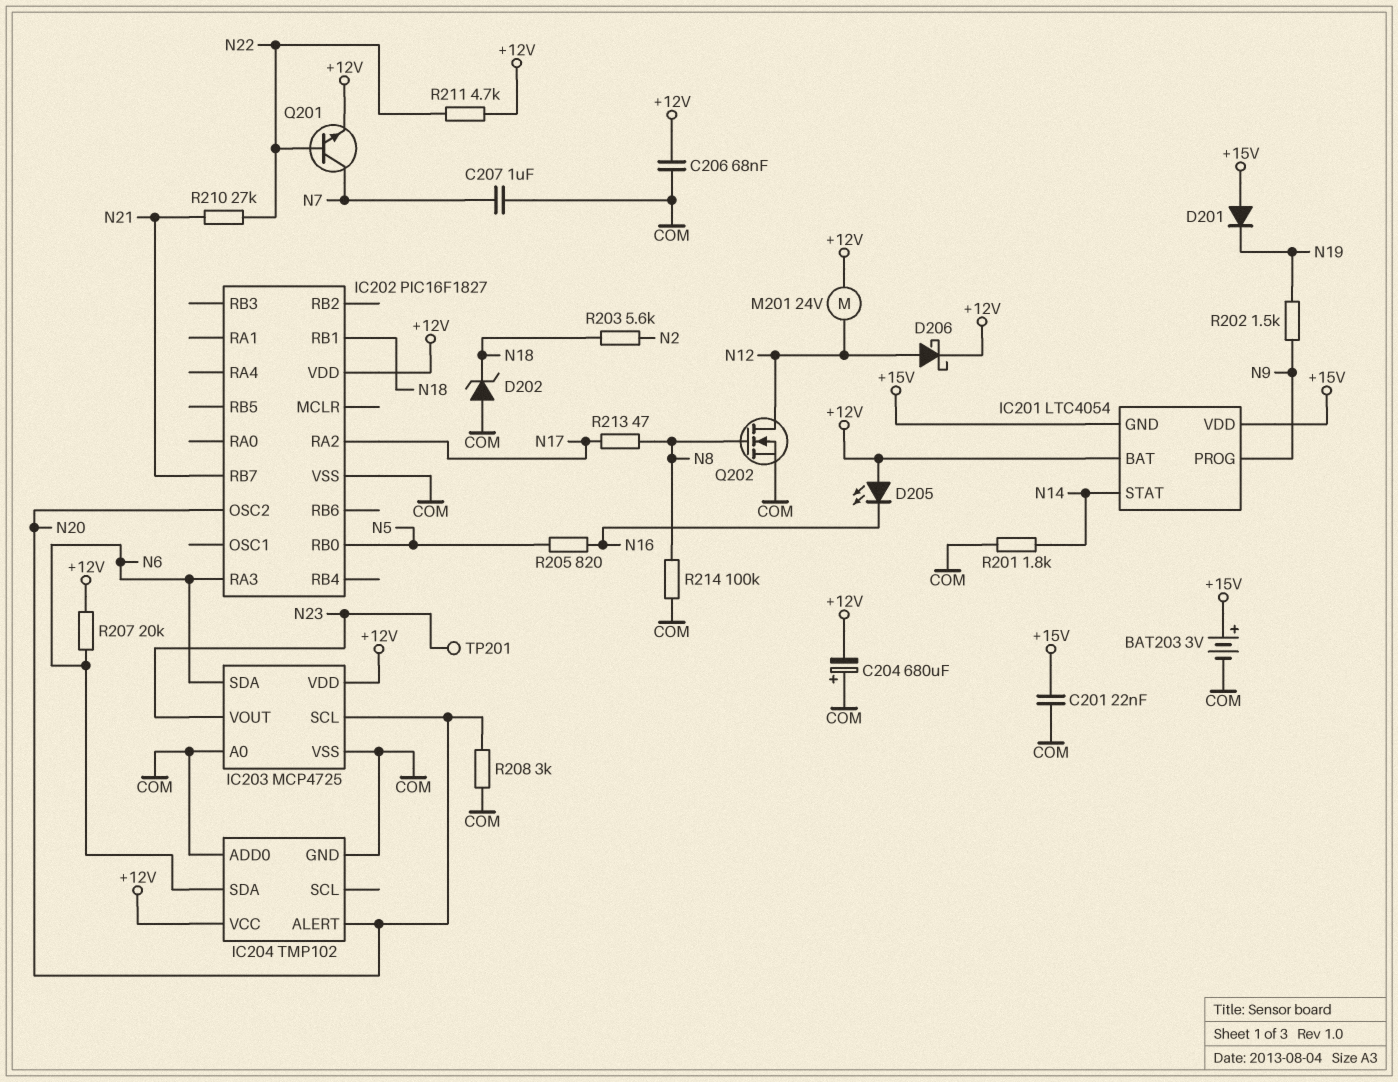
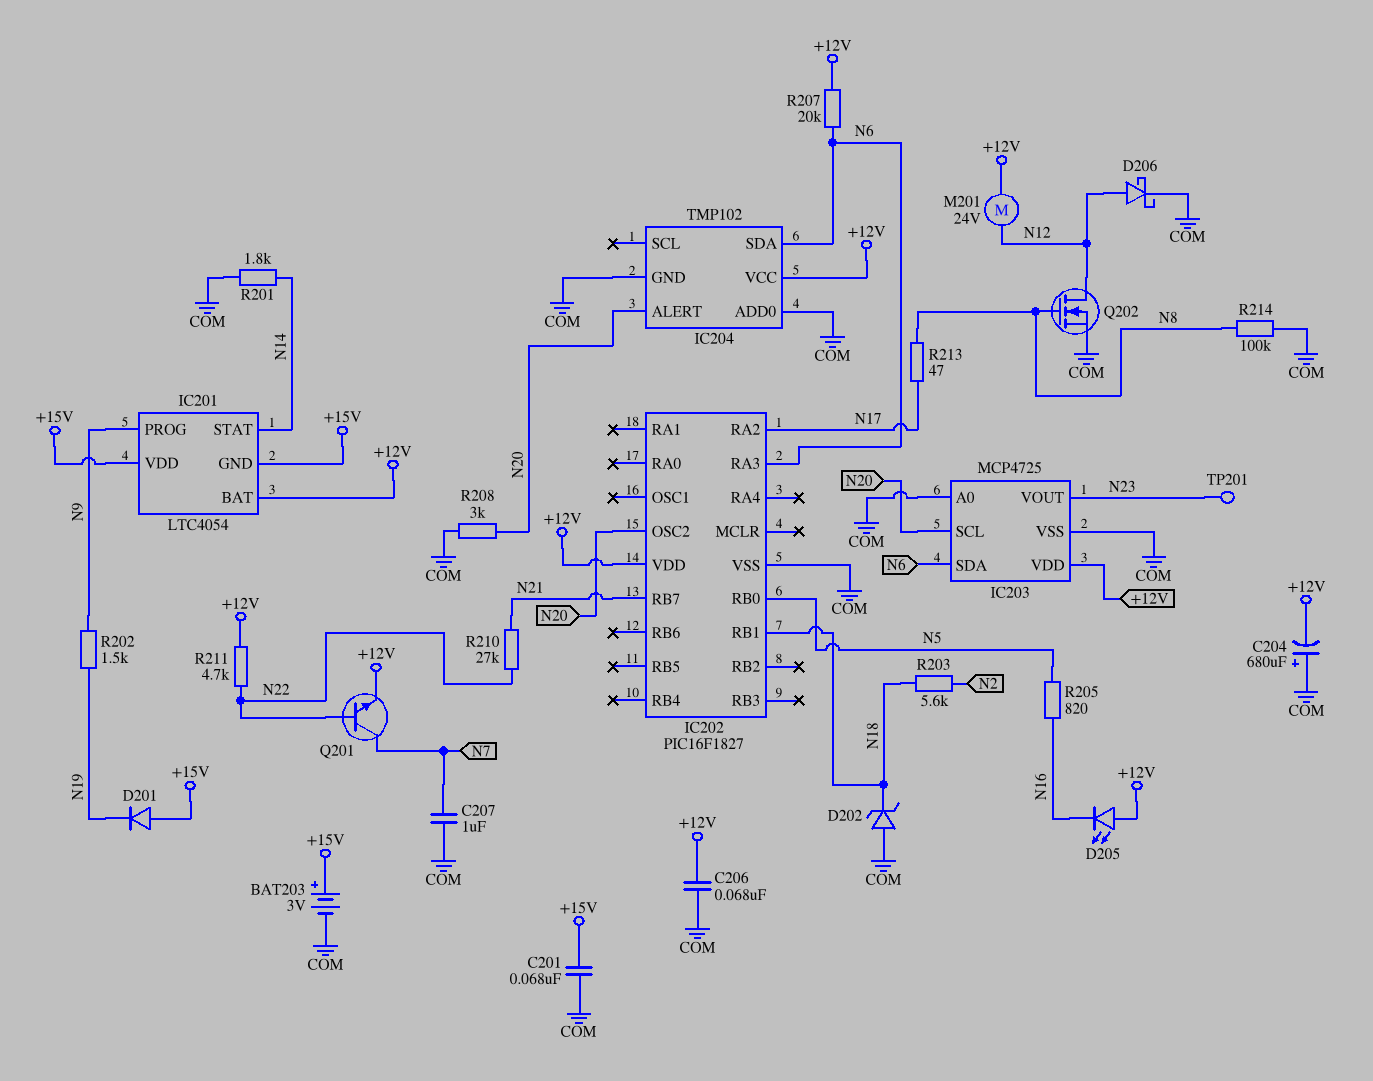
C201: 22nF (+15V, COM) -> 68nF (+15V, COM)
D206: schottky (A N12, K +12V) -> schottky (A N12, K COM)

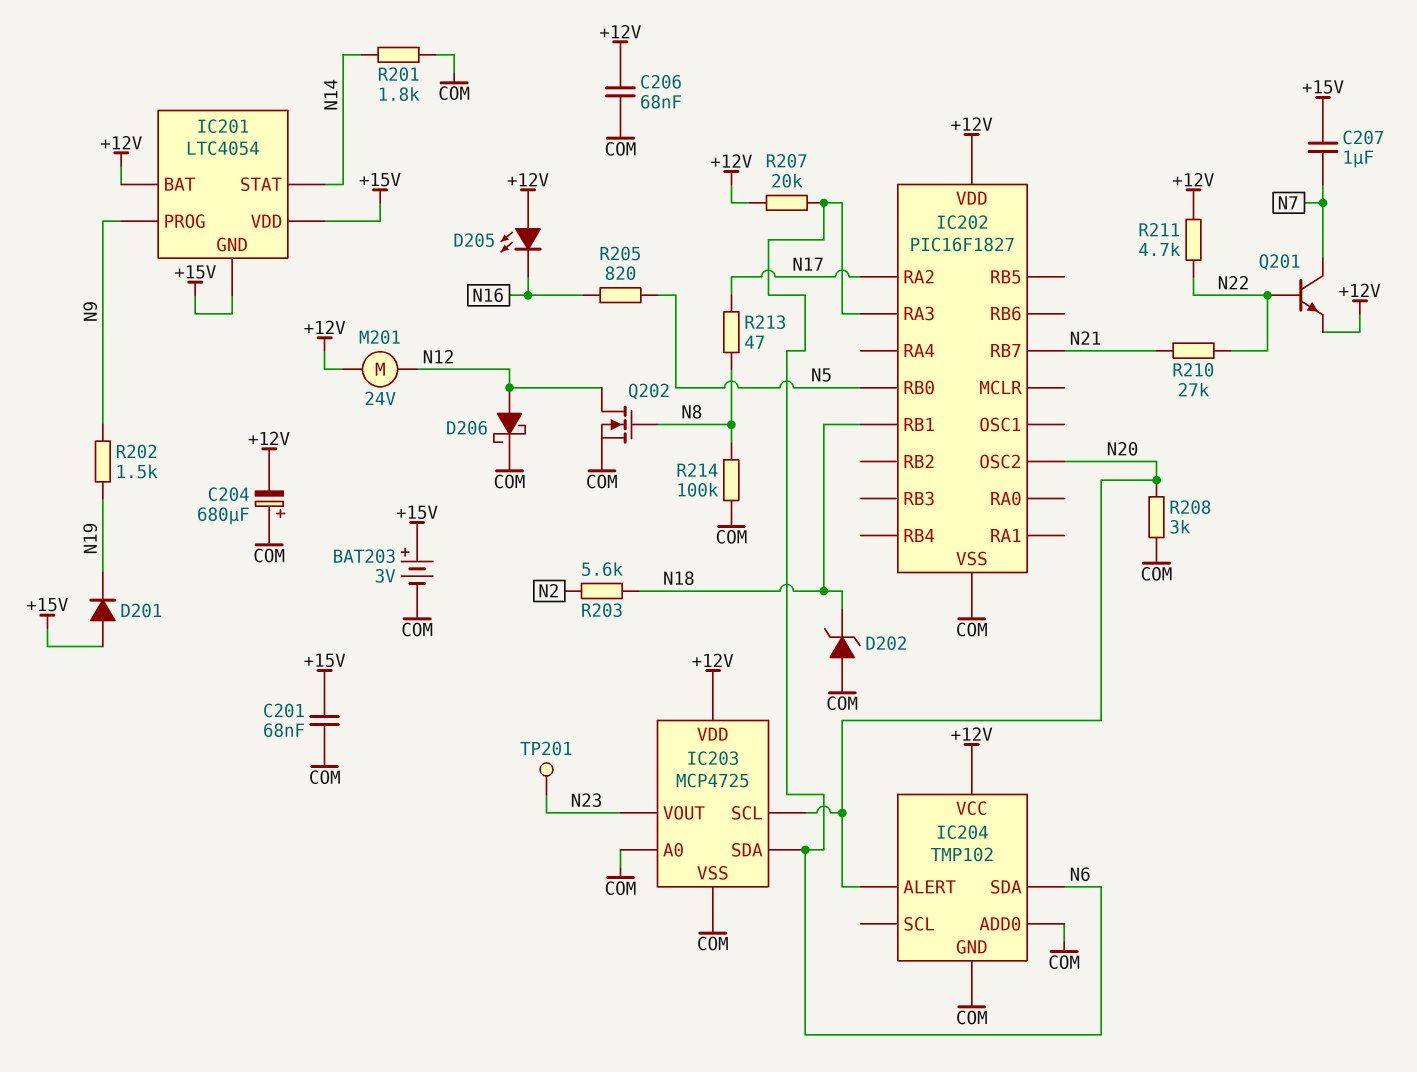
C207: 1uF (COM, N7) -> 1uF (+15V, N7)

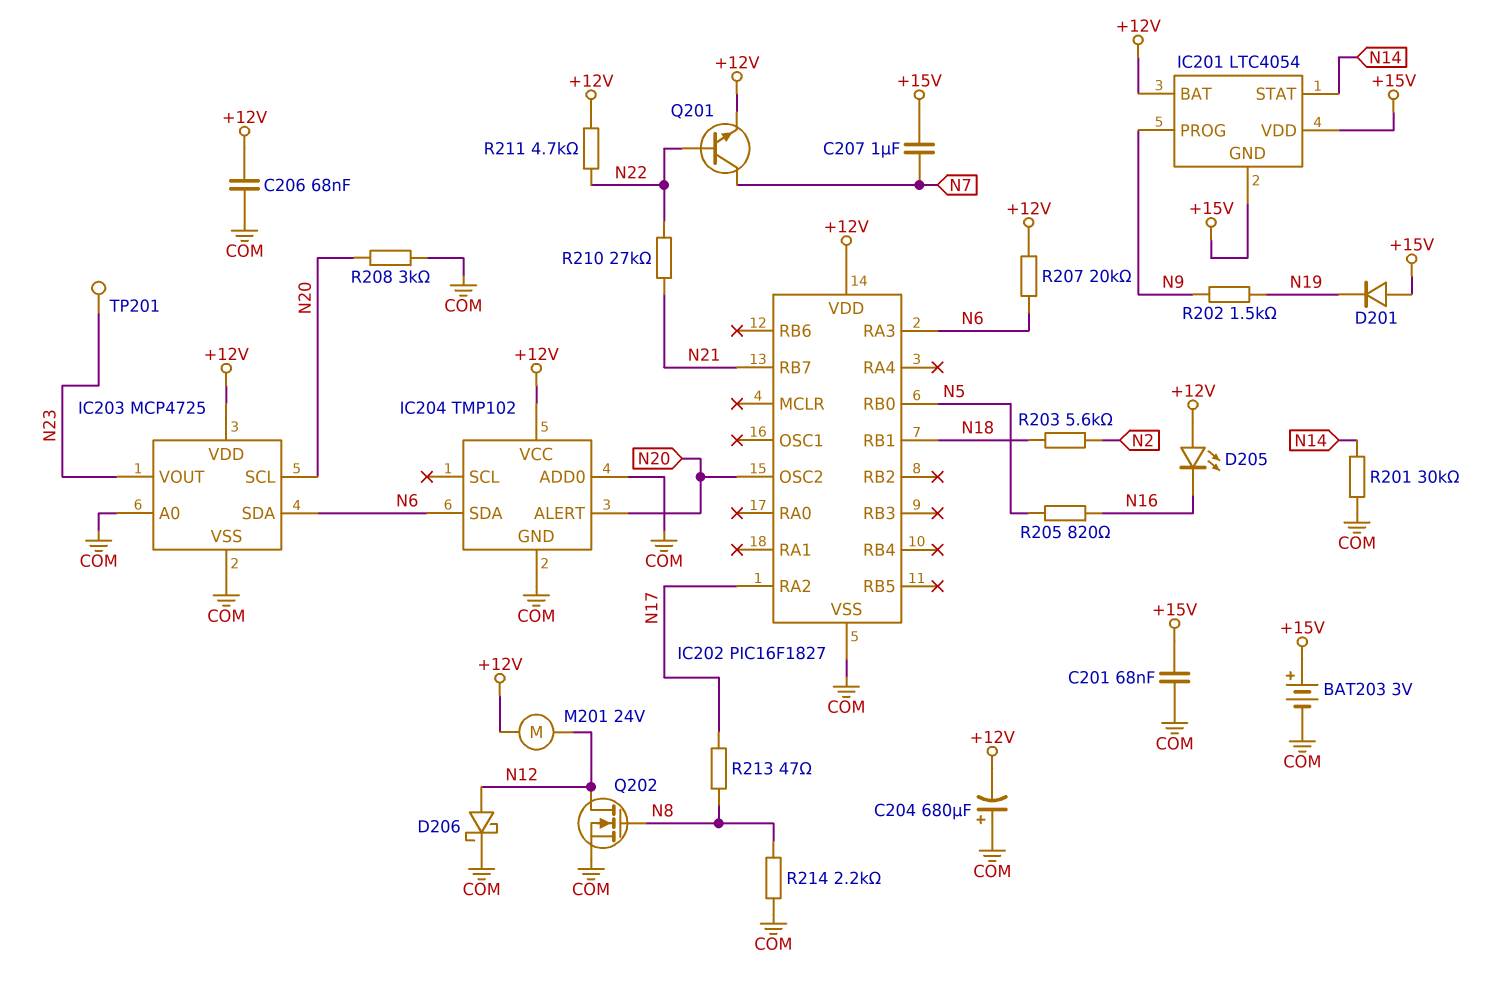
D202: zener (A COM, K N18) -> none
R201: 1.8k (COM, N14) -> 30k (COM, N14)
R214: 100k (COM, N8) -> 2.2k (COM, N8)

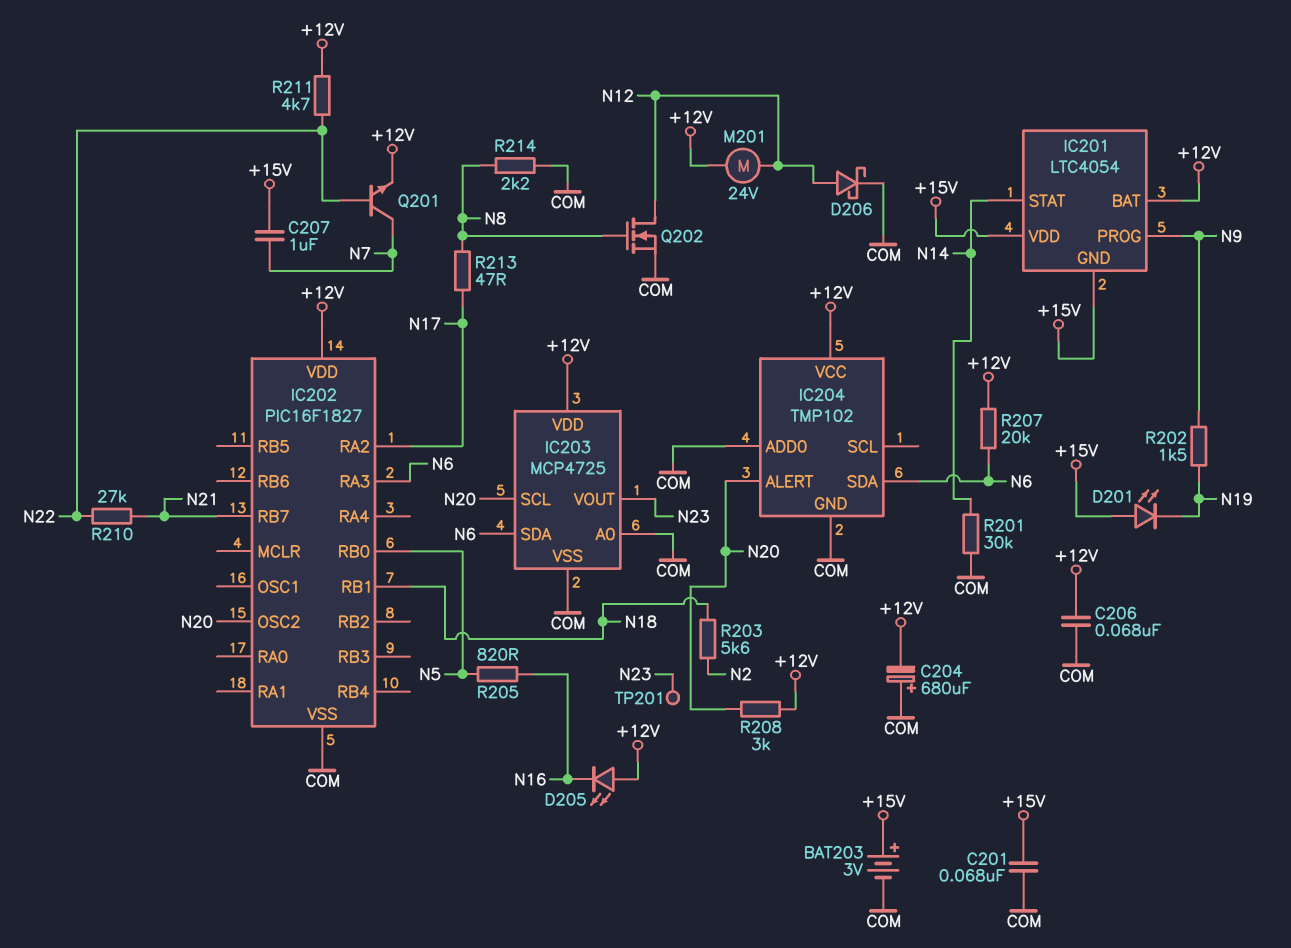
D201: diode (A +15V, K N19) -> LED (A +15V, K N19)
R208: 3k (COM, N20) -> 3k (+12V, N20)

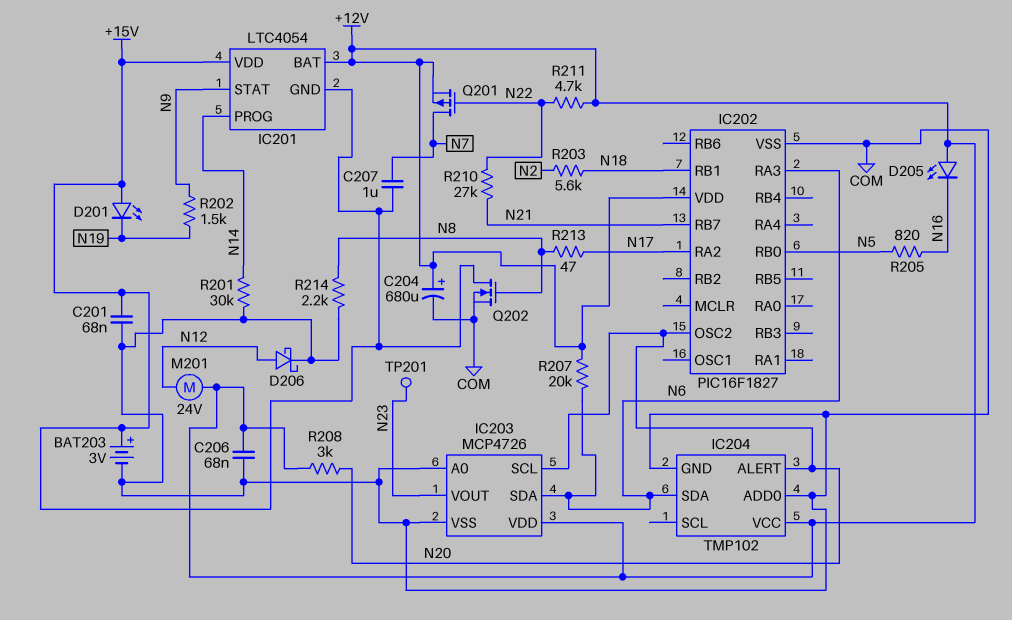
C204: 680uF (plus COM, minus +12V) -> 680uF (plus +12V, minus COM)
IC201 pin PROG: N9 -> N14
IC201 pin STAT: N14 -> N9
IC203: MCP4725 -> MCP4726
Q201: NPN (B N22, C N7, E +12V) -> PMOS (G N22, D N7, S +12V)
Q202: NMOS (G N8, D N12, S COM) -> NMOS (G N8, D +15V, S COM)

